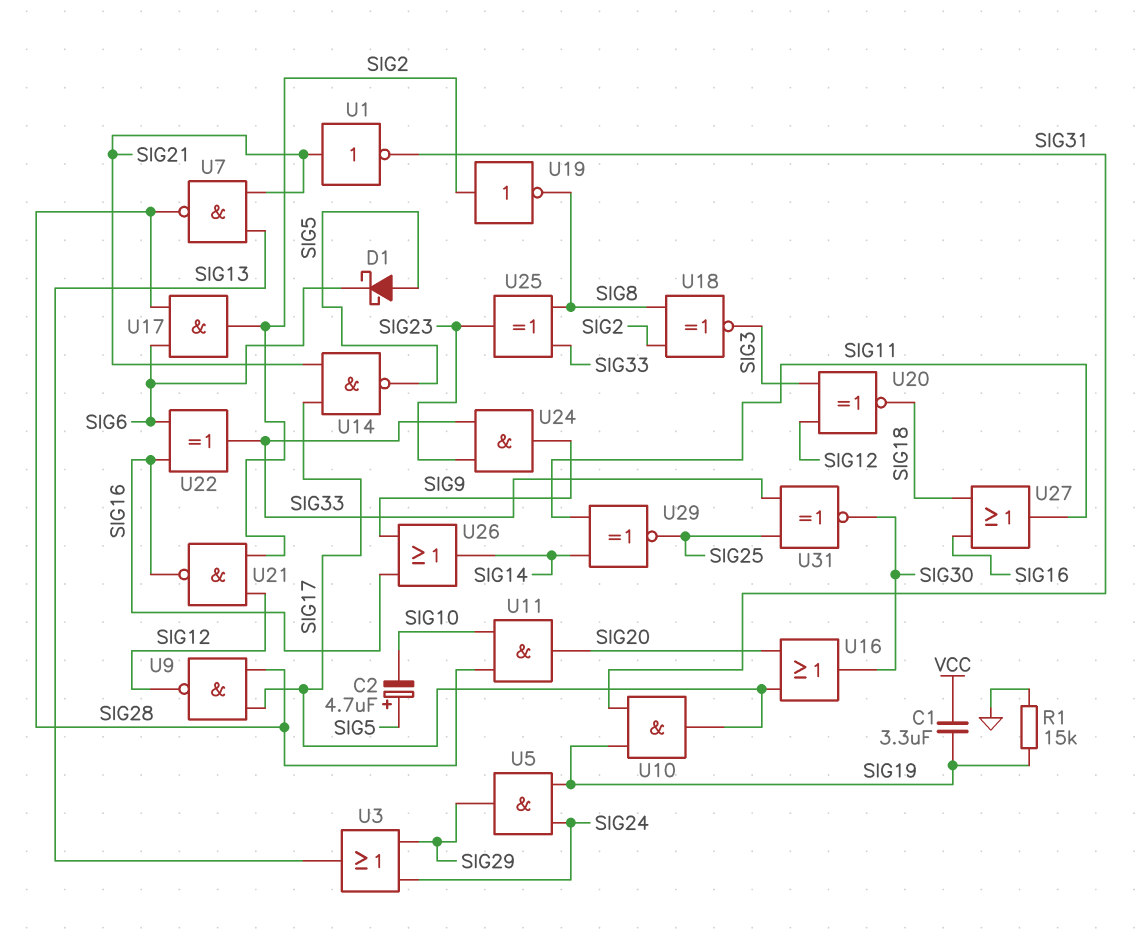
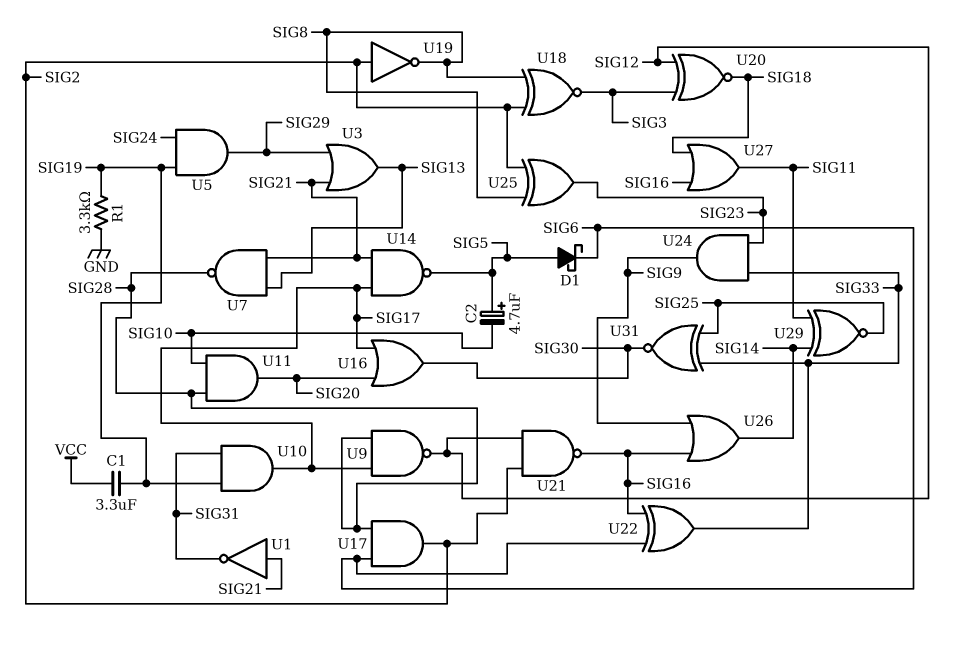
R1: 15k (GND, SIG19) -> 3.3k (GND, SIG19)
U3: OR (in SIG24, in SIG29, out SIG13) -> OR (in SIG21, in SIG29, out SIG13)
U25: XOR (in SIG8, in SIG33, out SIG23) -> XOR (in SIG2, in SIG8, out SIG23)

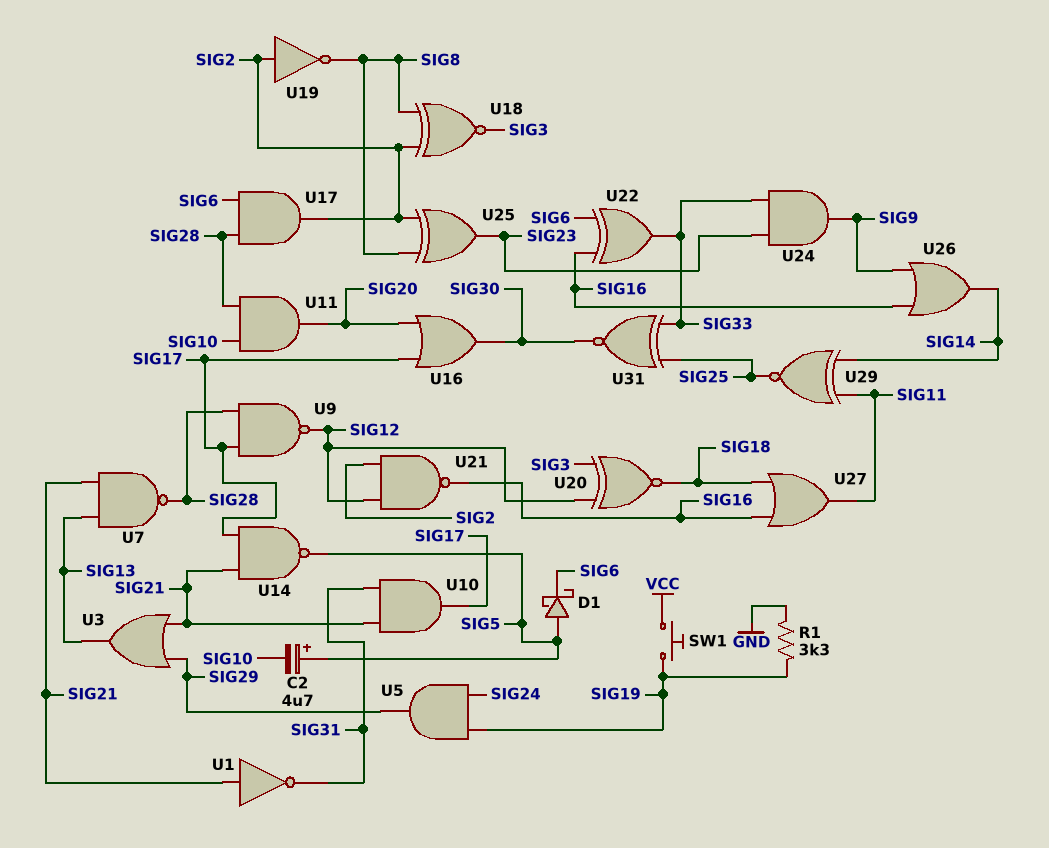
C1: 3.3uF (SIG19, VCC) -> none
SW1: none -> button (SIG19, VCC)
U10: AND (in SIG19, in SIG31, out SIG17) -> AND (in SIG21, in SIG31, out SIG17)

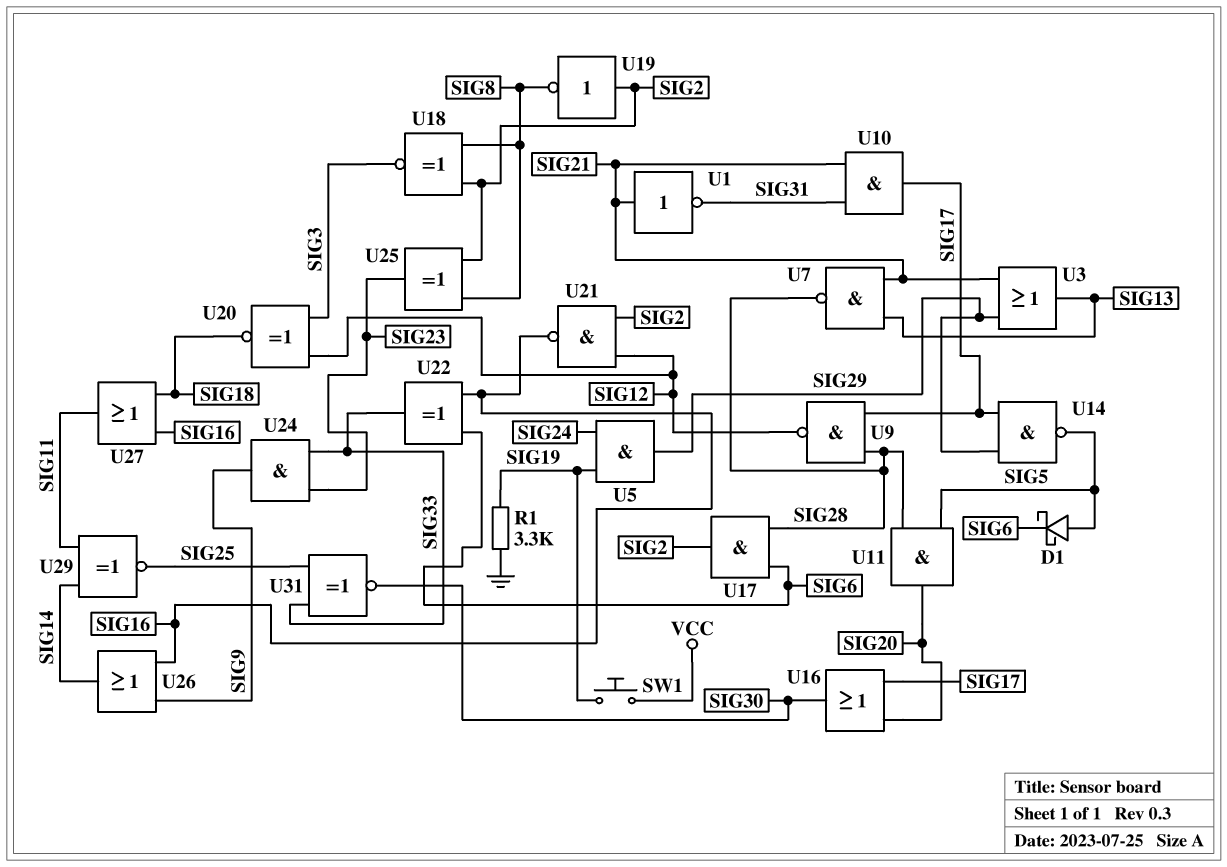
C2: 4.7uF (plus SIG5, minus SIG10) -> none
U11: AND (in SIG10, in SIG28, out SIG20) -> AND (in SIG5, in SIG28, out SIG20)
U14: NAND (in SIG17, in SIG21, out SIG5) -> NAND (in SIG17, in SIG29, out SIG5)

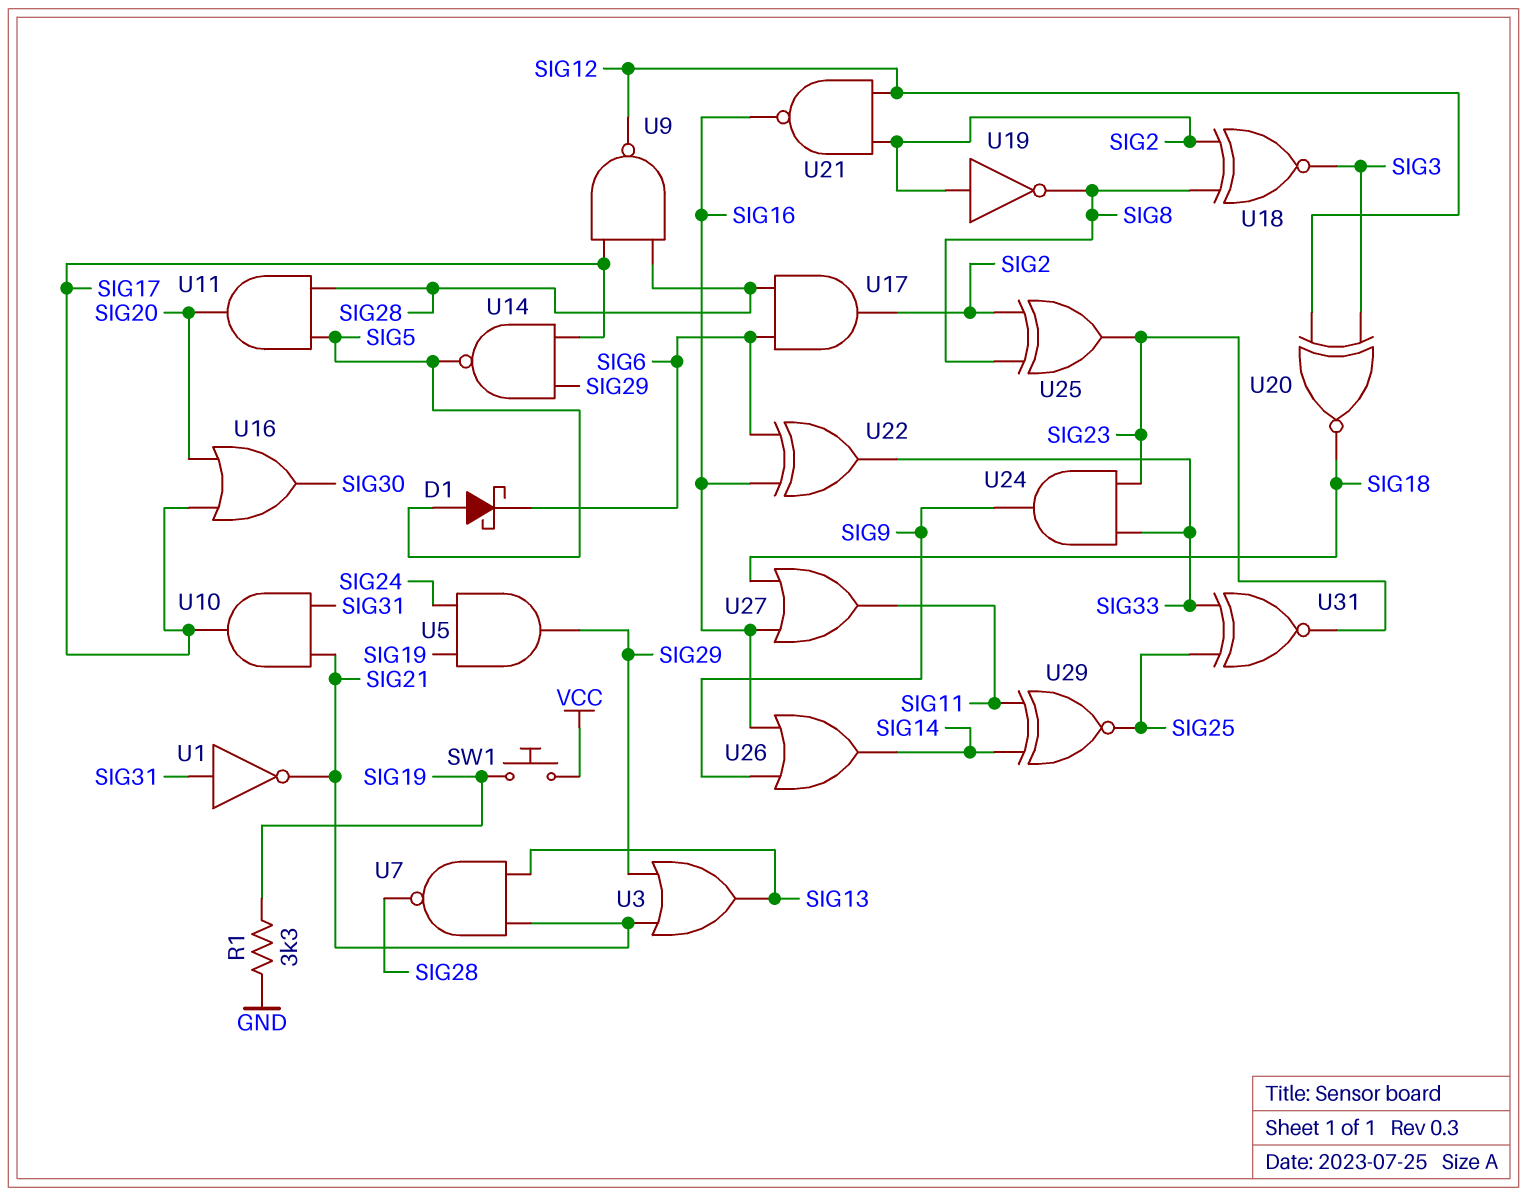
U1: NOT (in SIG21, out SIG31) -> NOT (in SIG31, out SIG21)
U31: XNOR (in SIG25, in SIG33, out SIG30) -> XNOR (in SIG25, in SIG33, out SIG23)

